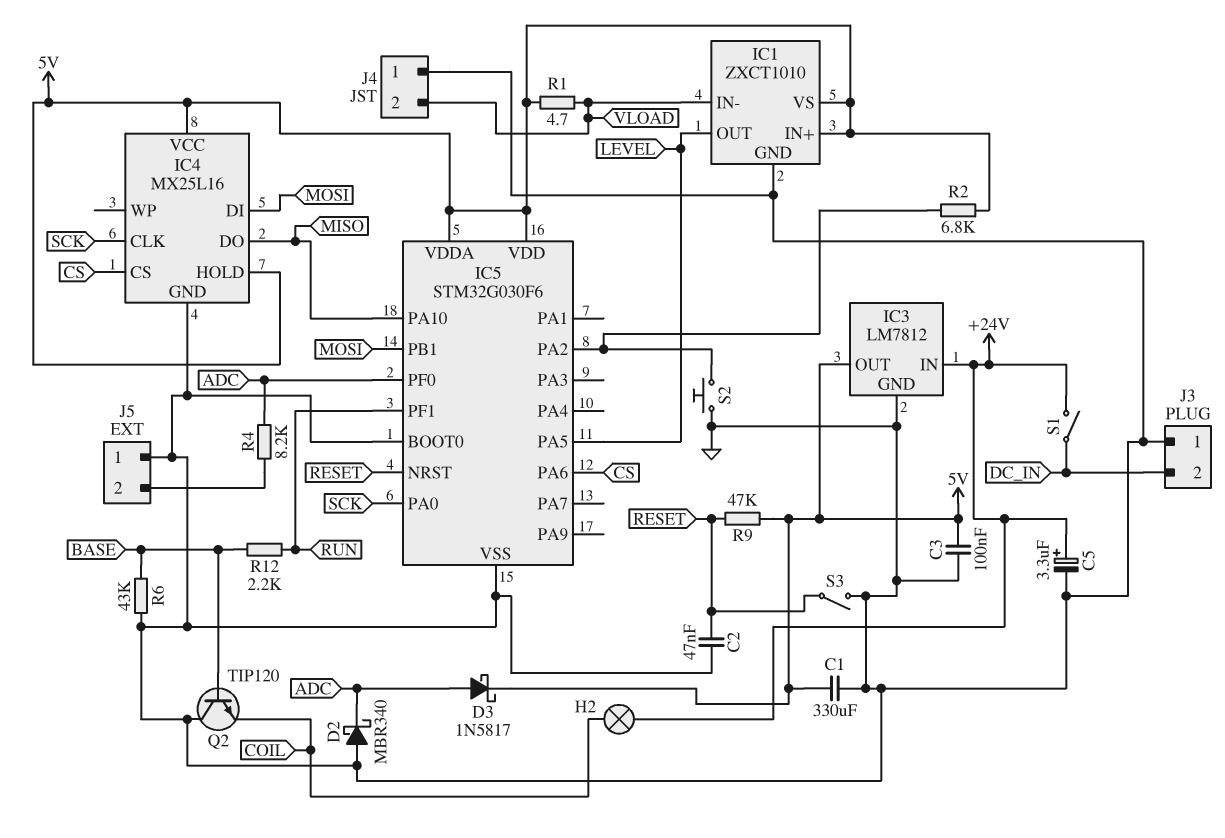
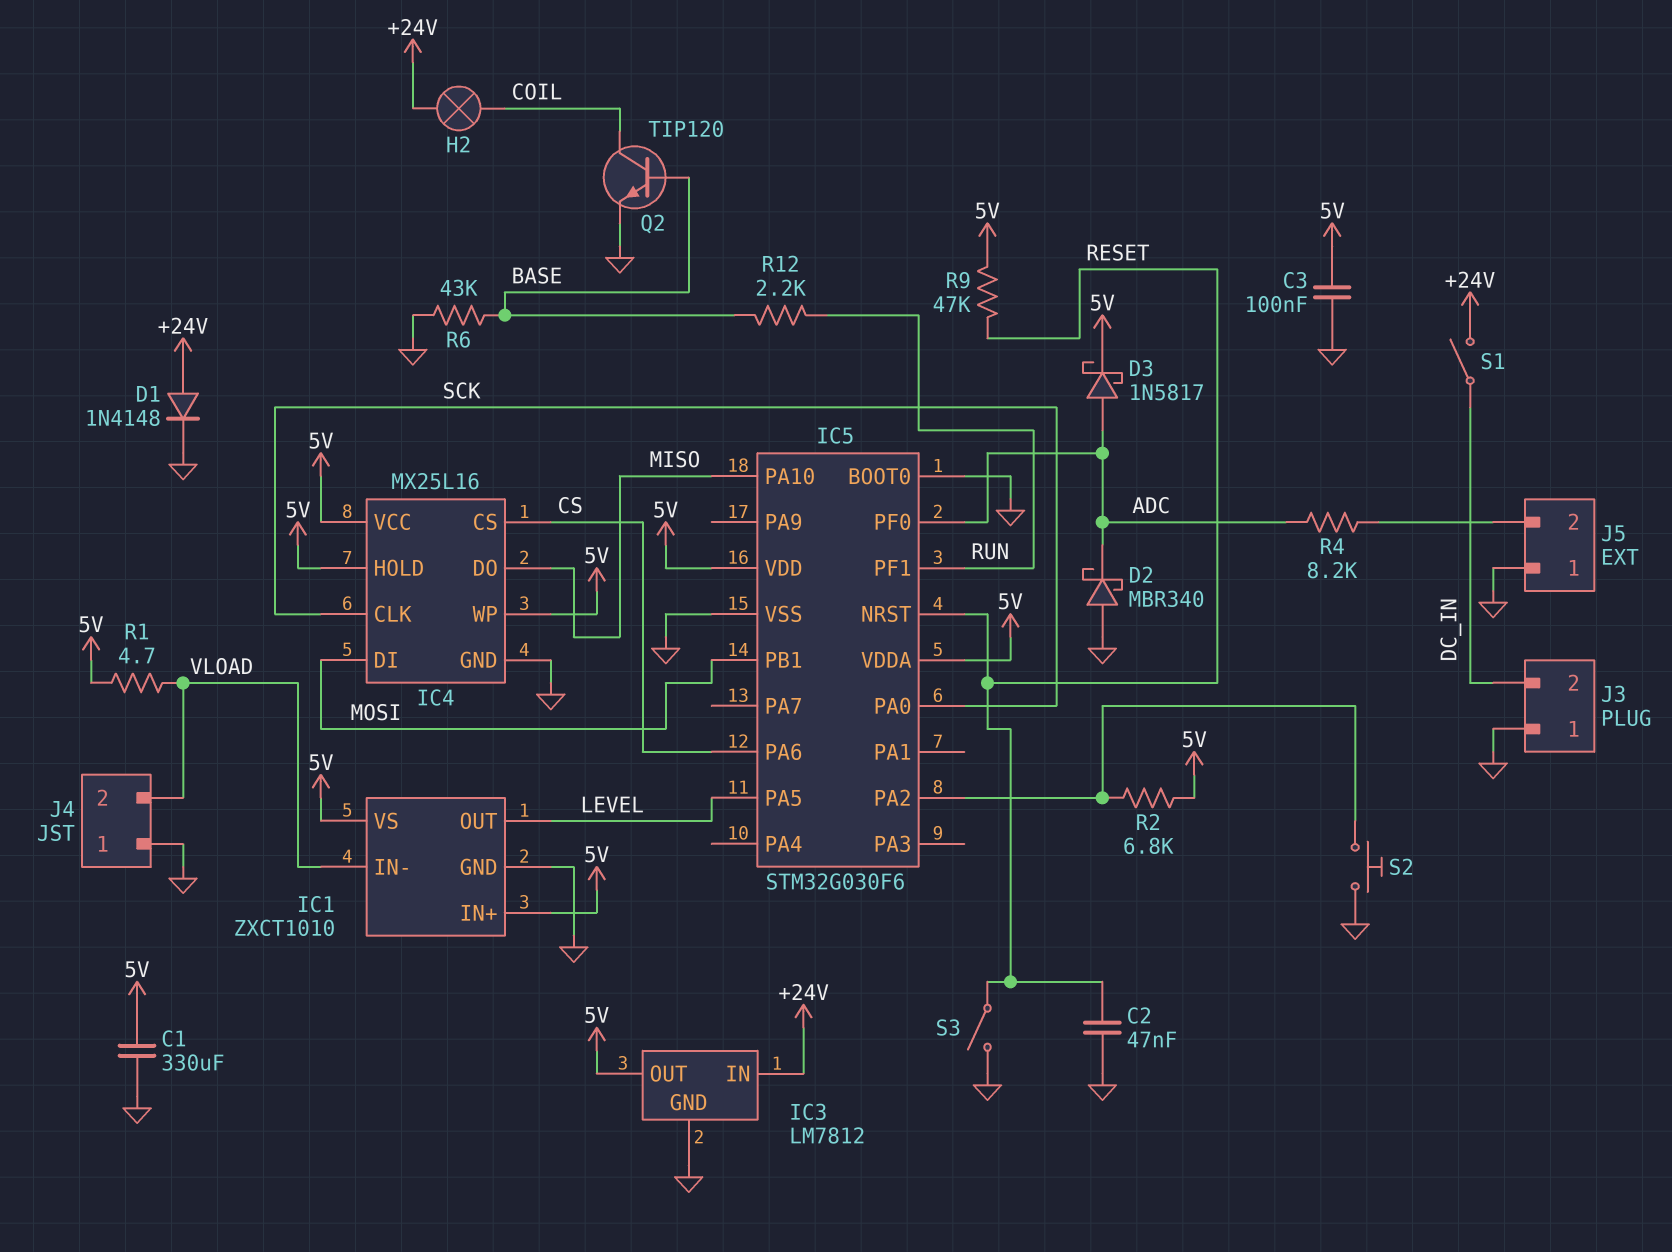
C5: 3.3uF (plus +24V, minus GND) -> none
D1: none -> diode 1N4148 (A +24V, K GND)
IC4 pin WP: none -> 5V
Q2: NPN TIP120 (B BASE, C GND, E COIL) -> NPN TIP120 (B BASE, C COIL, E GND)

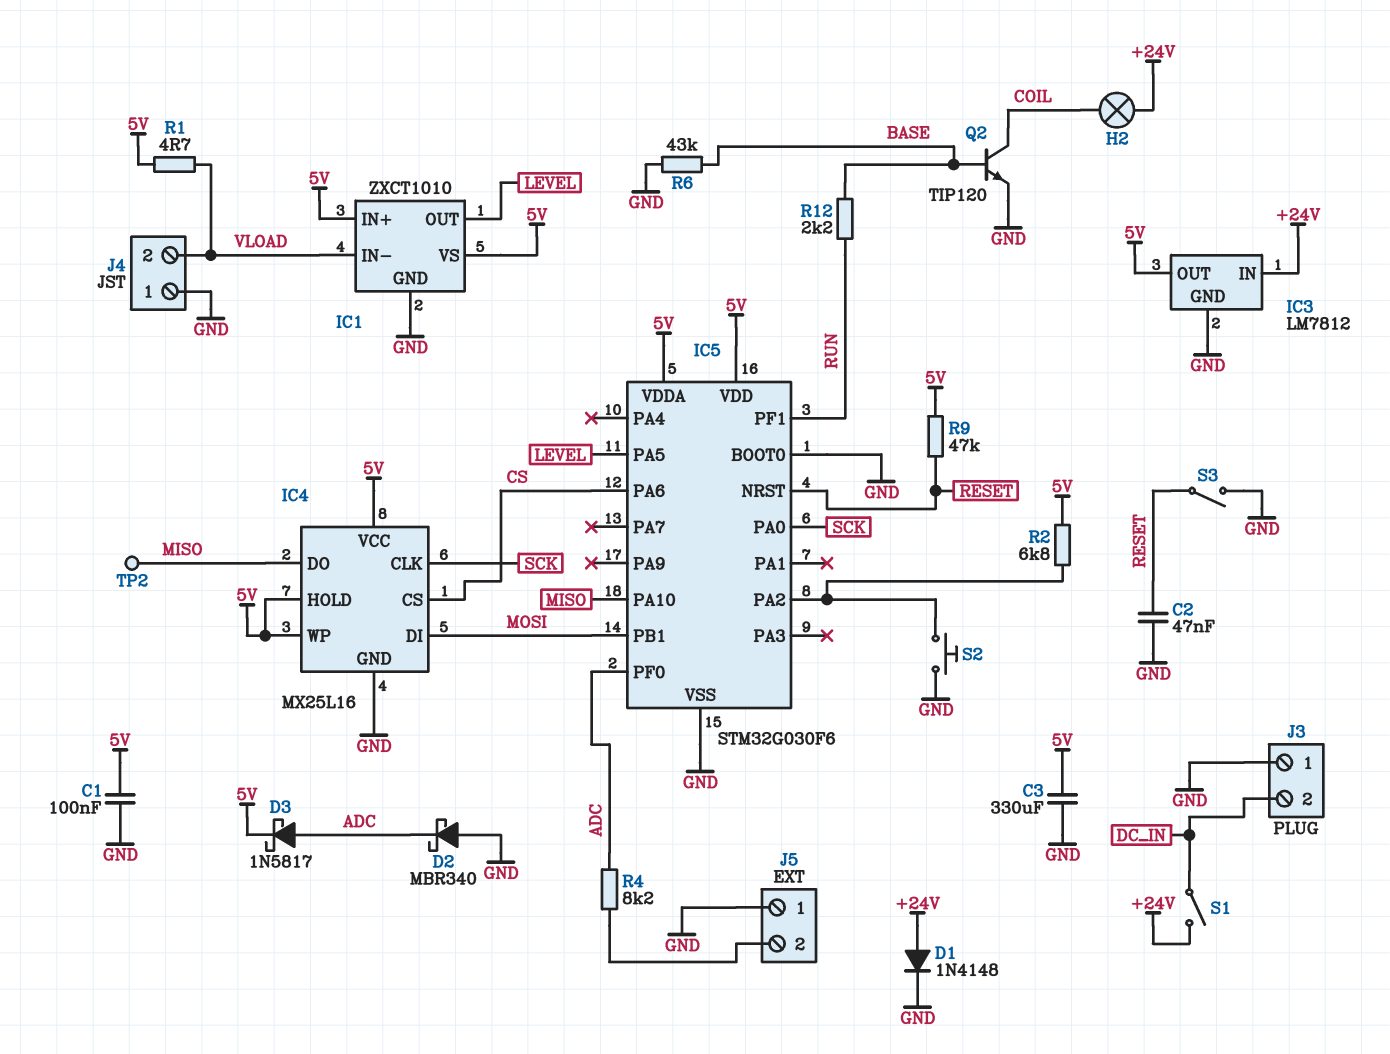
C1: 330uF (5V, GND) -> 100nF (5V, GND)
C3: 100nF (5V, GND) -> 330uF (5V, GND)
TP2: none -> test point (MISO)

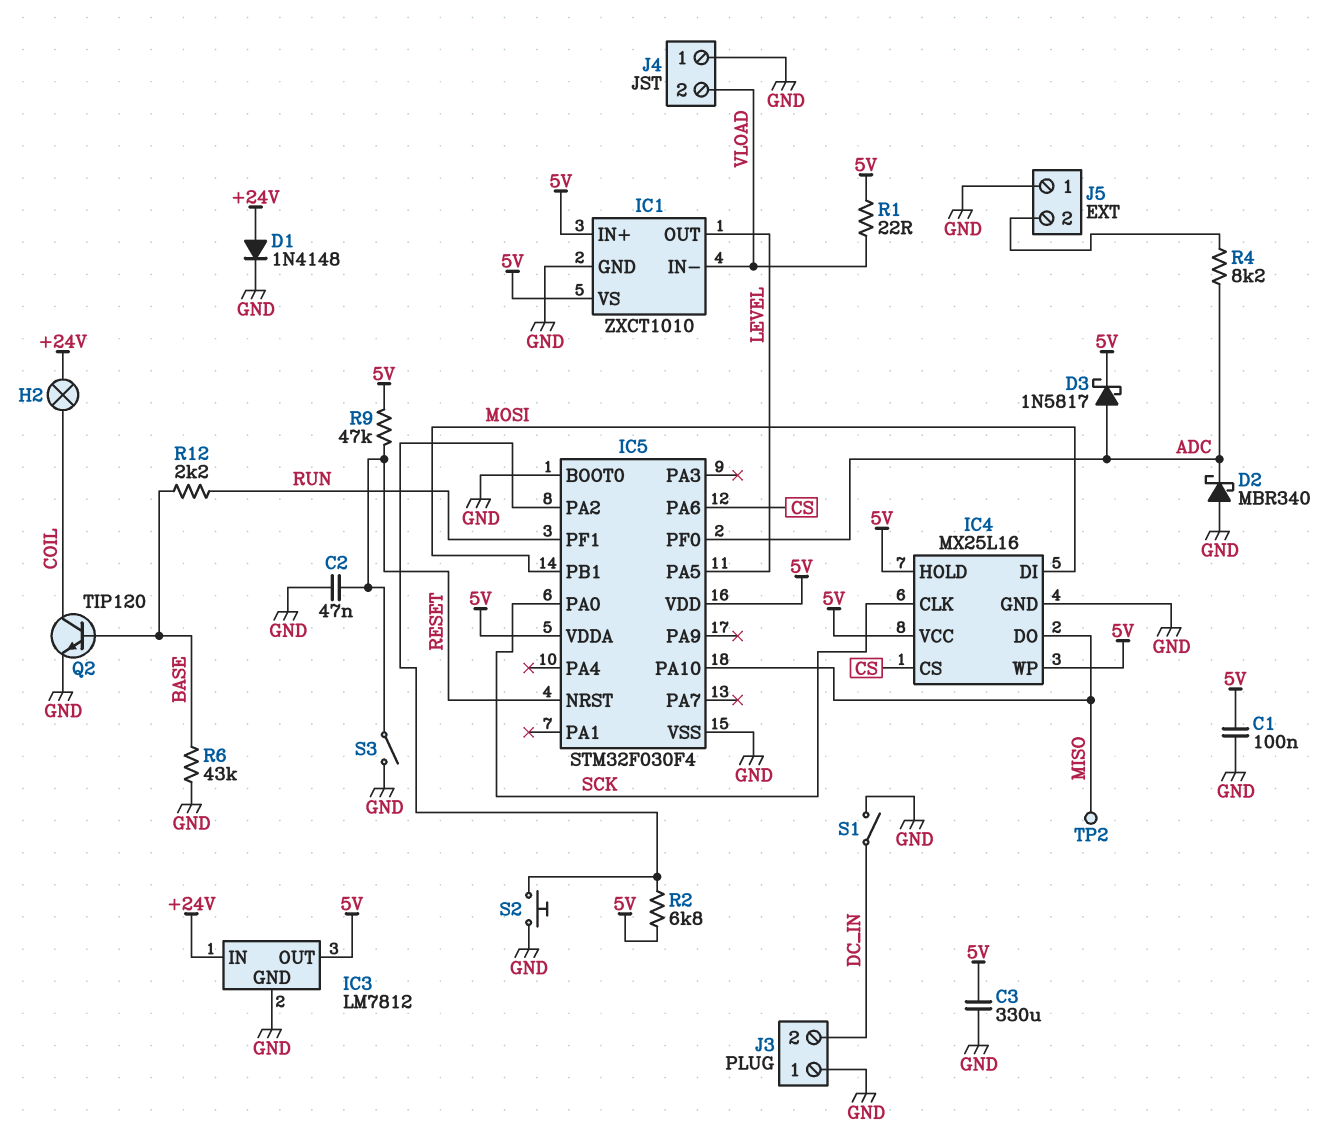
IC5: STM32G030F6 -> STM32F030F4
R1: 4.7 (5V, VLOAD) -> 22 (5V, VLOAD)
S1: switch (+24V, DC_IN) -> switch (DC_IN, GND)

